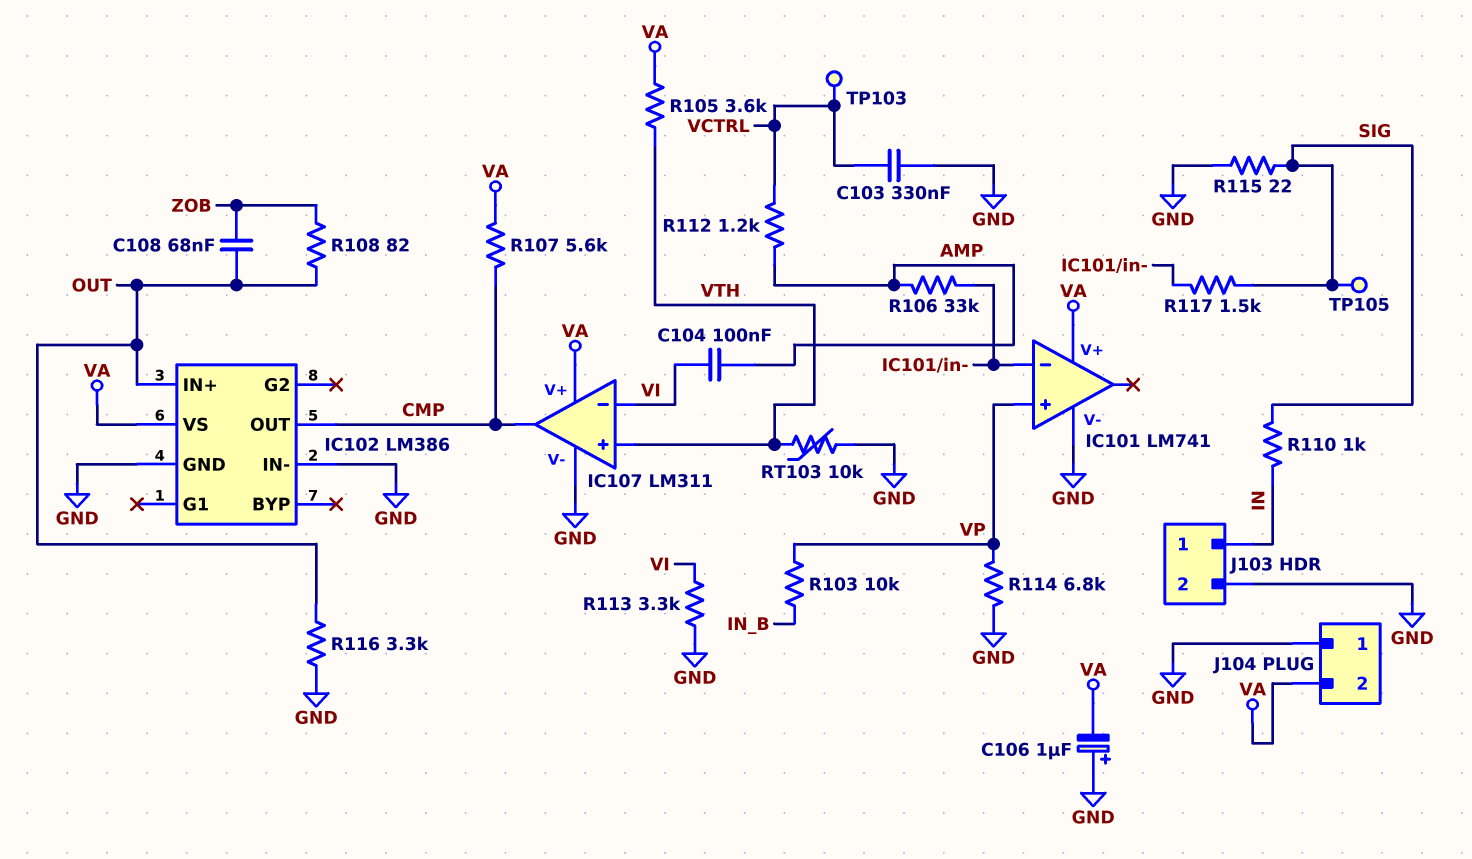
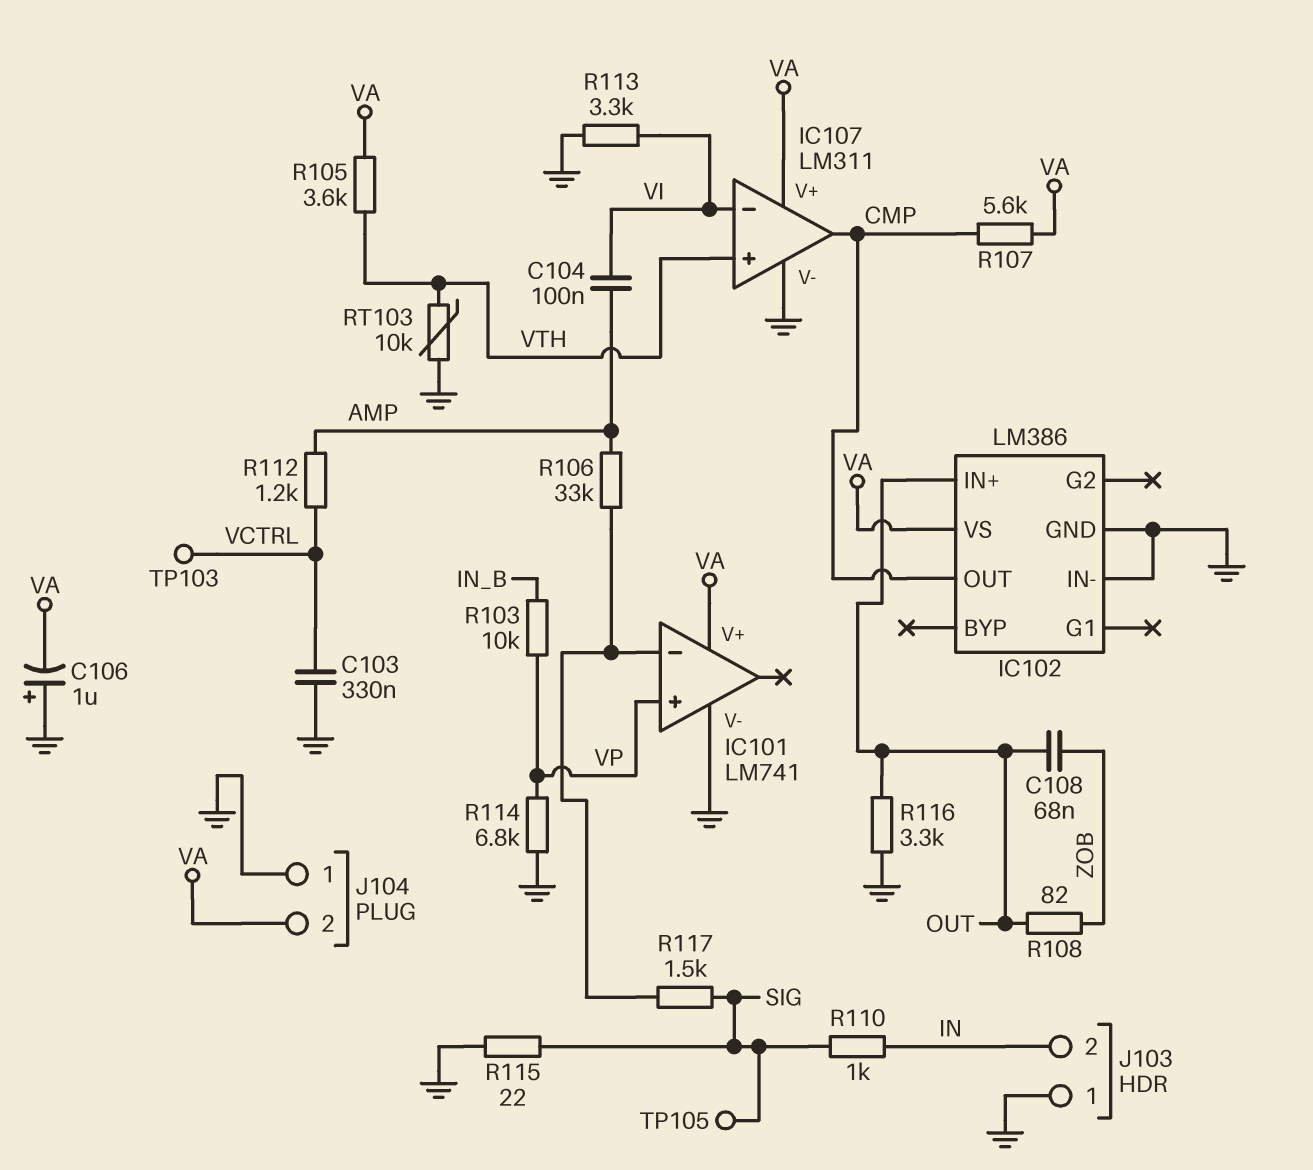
J103 pin 1: IN -> GND
J103 pin 2: GND -> IN

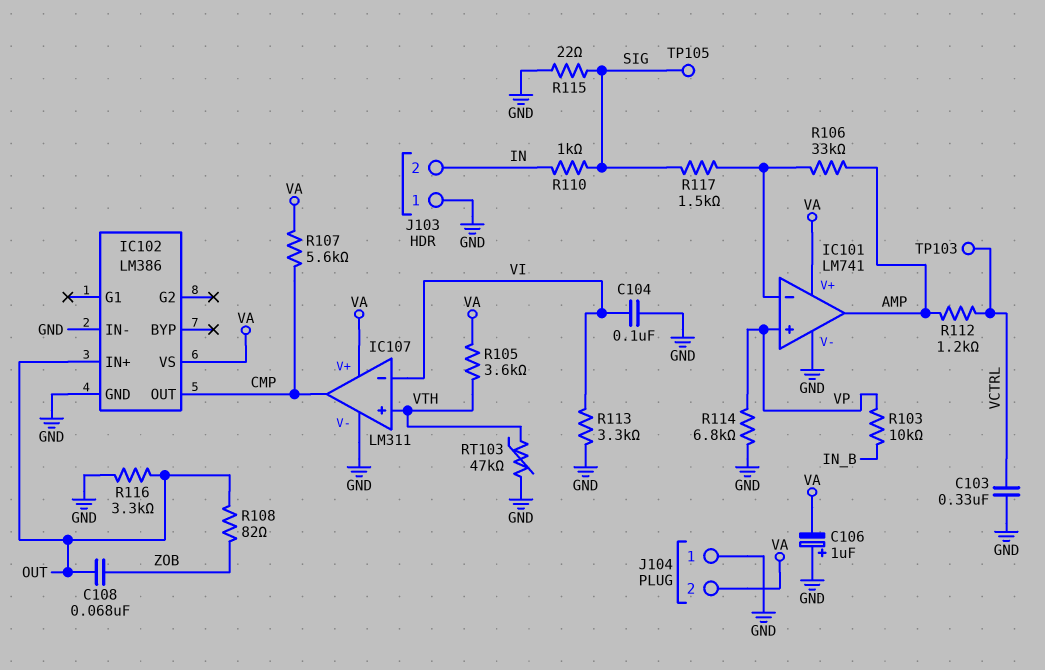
C104: 100nF (AMP, VI) -> 100nF (GND, VI)
IC101 pin out: none -> AMP
RT103: 10k (GND, VTH) -> 47k (GND, VTH)

